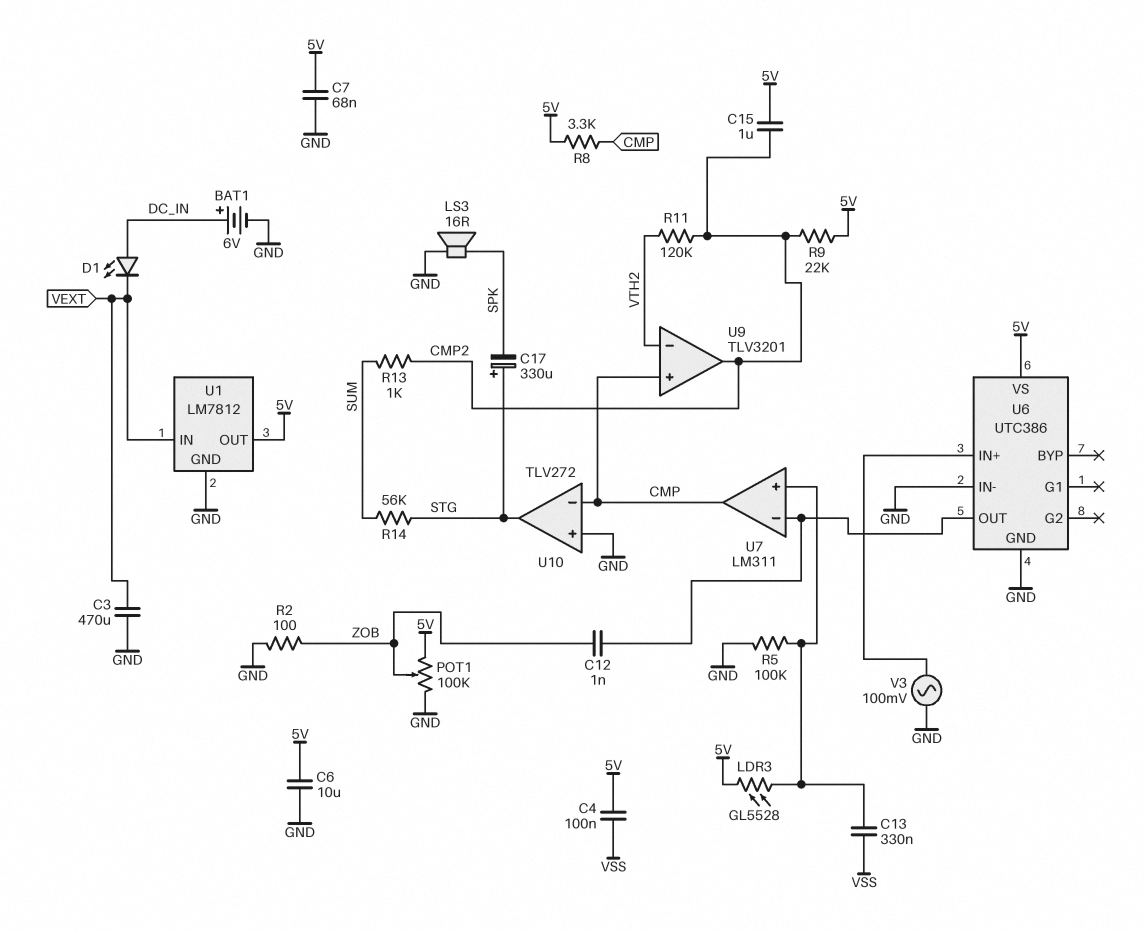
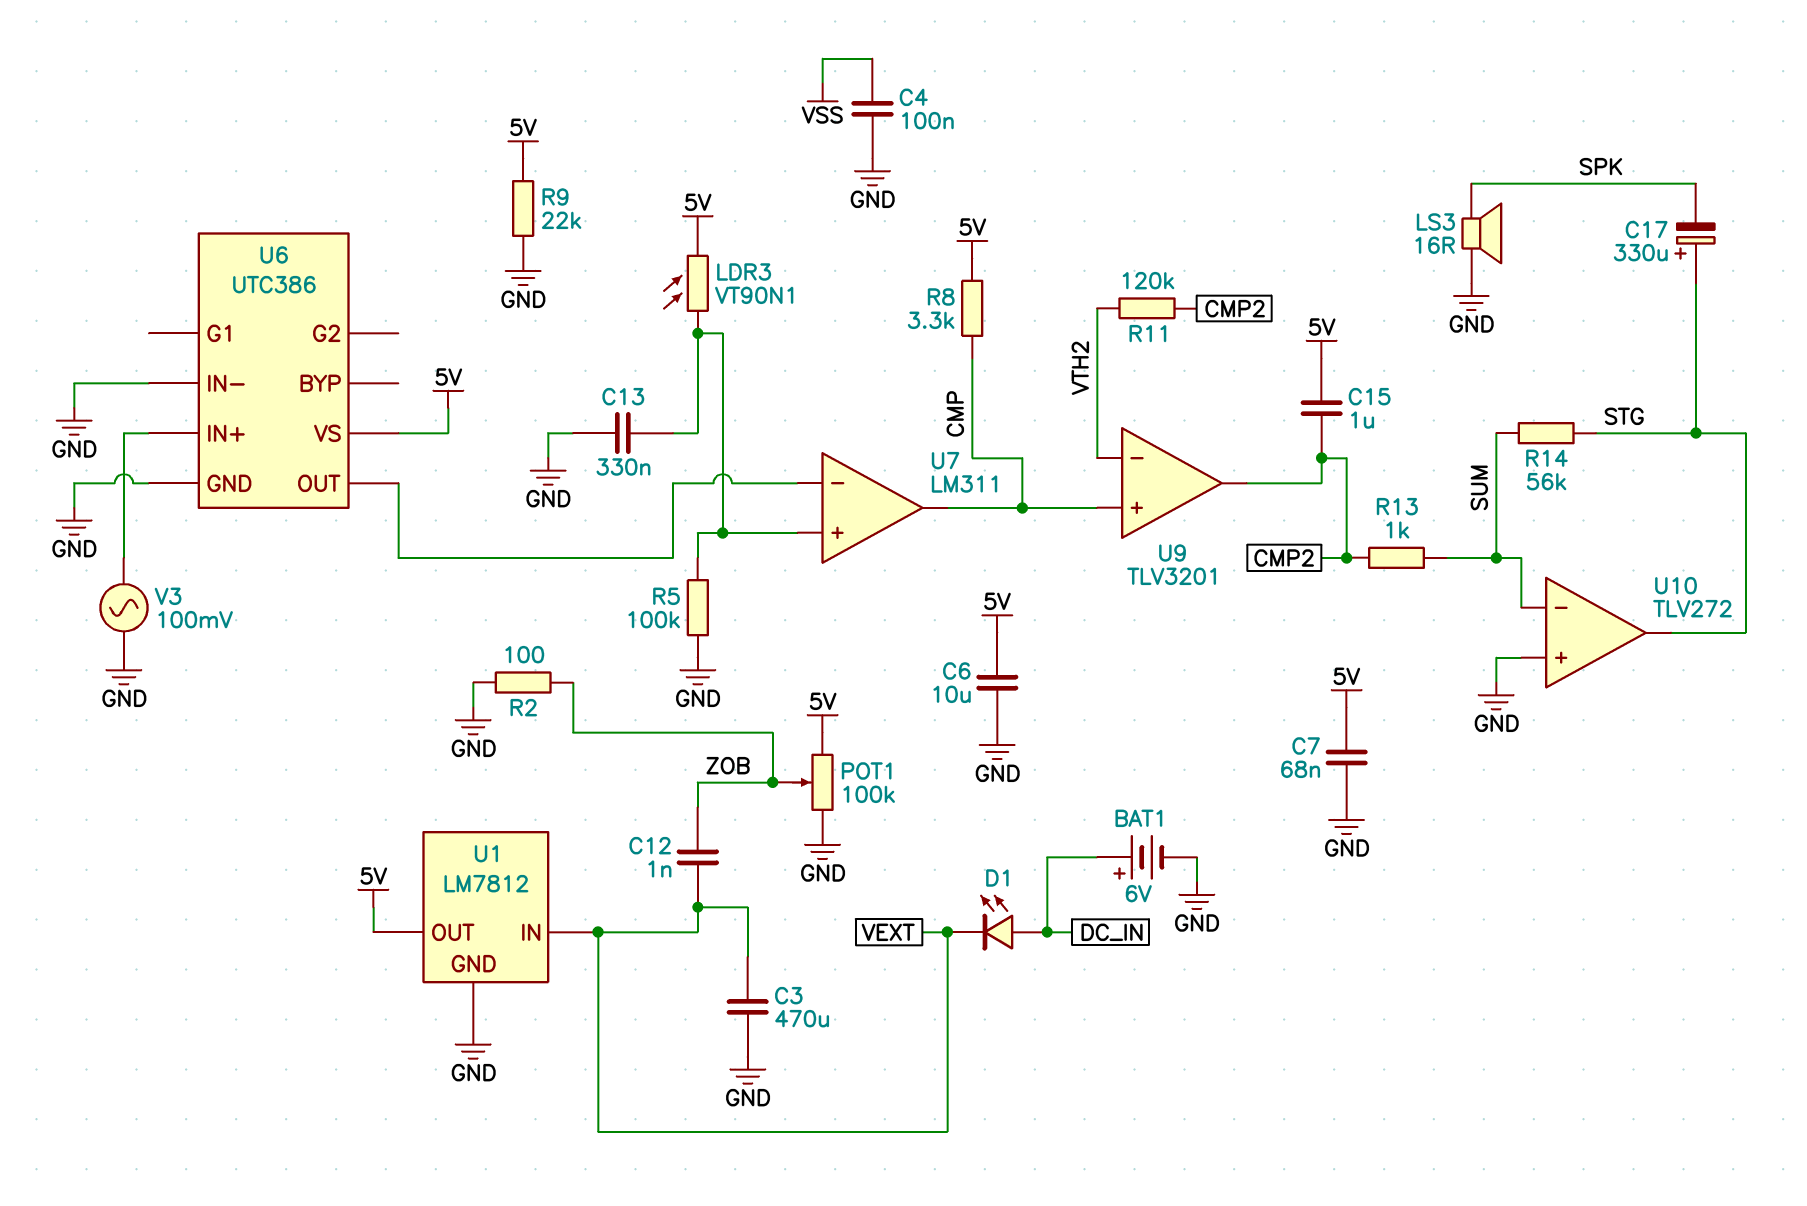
C4: 100nF (5V, VSS) -> 100nF (GND, VSS)
C12: 1nF (U6/OUT, ZOB) -> 1nF (VEXT, ZOB)
C13: 330nF (U7/in+, VSS) -> 330nF (GND, U7/in+)
LDR3: GL5528 (5V, U7/in+) -> VT90N1 (5V, U7/in+)
R9: 22k (5V, CMP2) -> 22k (5V, GND)
U10 pin in-: CMP -> SUM

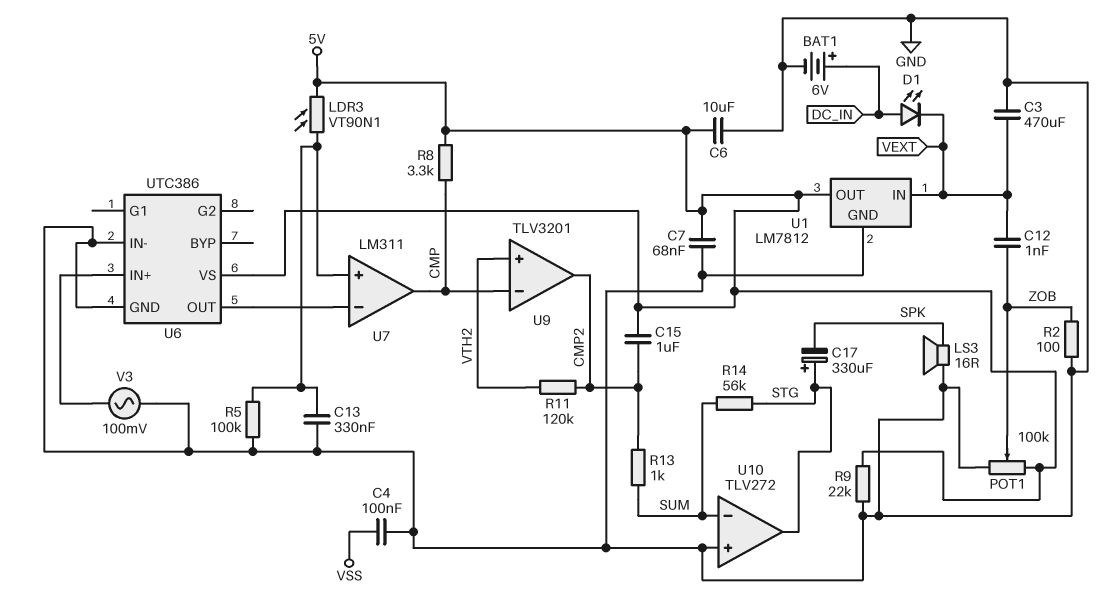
U9 pin in+: CMP -> VTH2
U9 pin in-: VTH2 -> CMP

